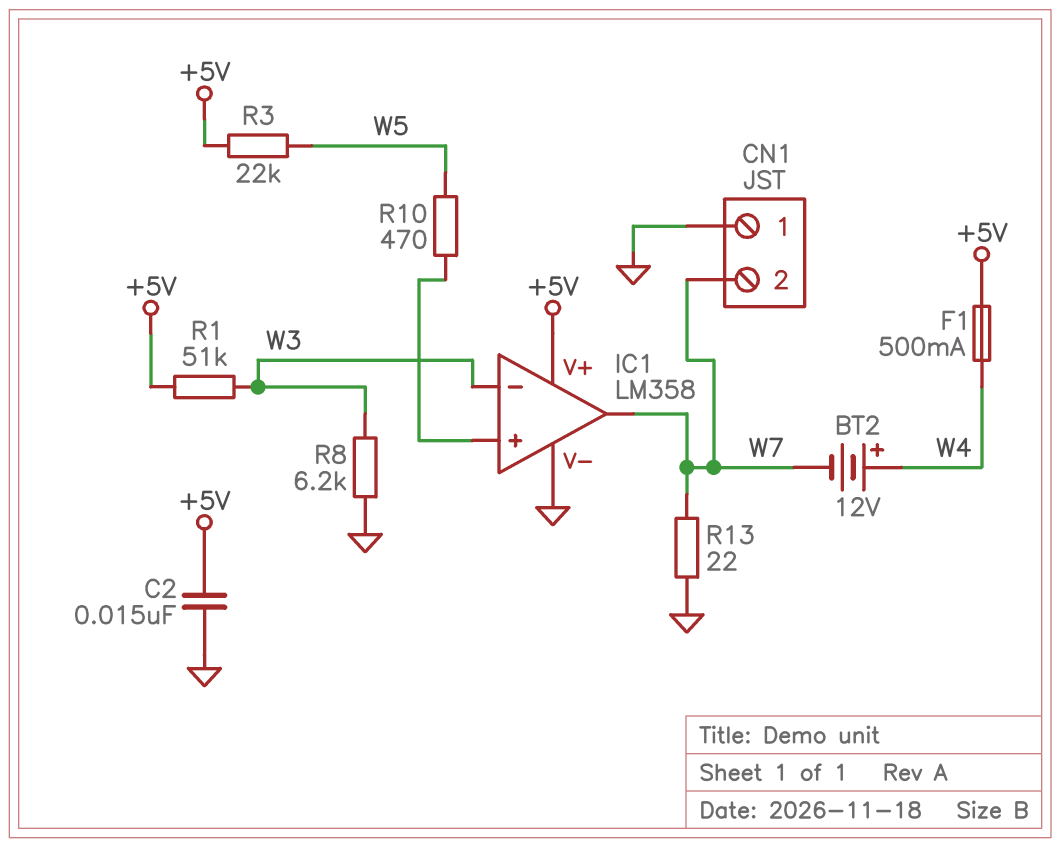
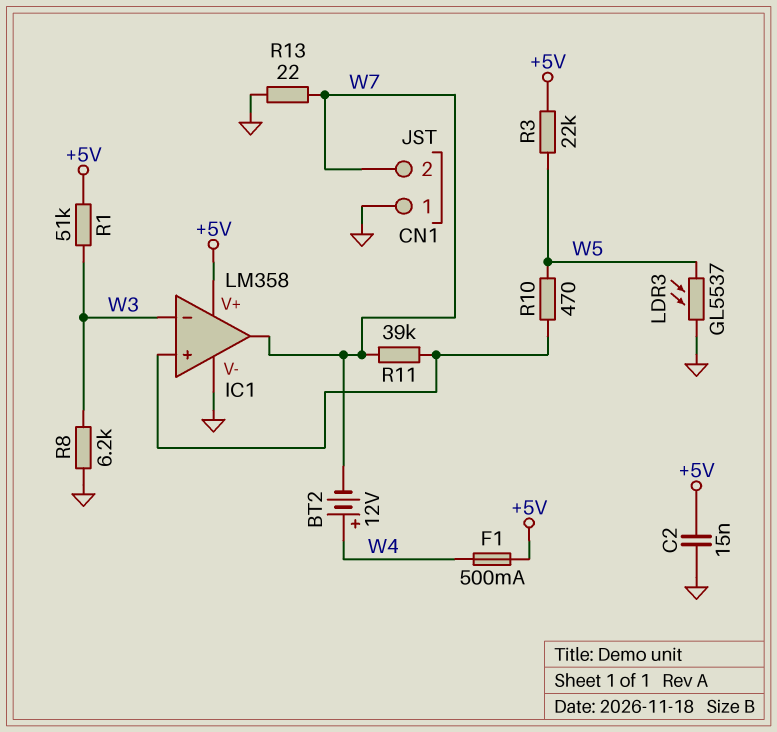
LDR3: none -> GL5537 (GND, W5)
R11: none -> 39k (IC1/in+, W7)

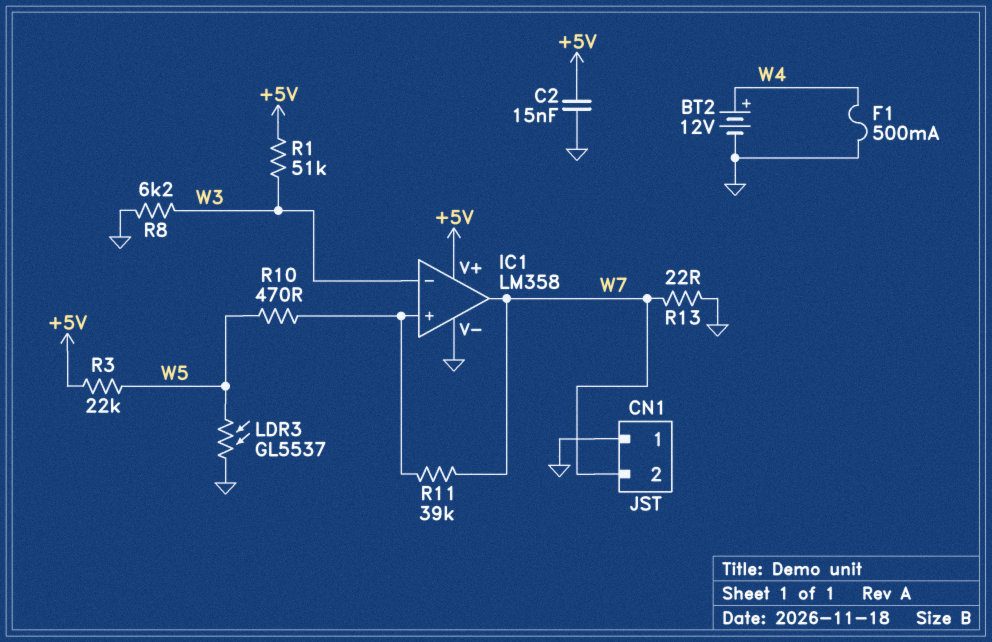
BT2: 12V (plus W4, minus W7) -> 12V (plus W4, minus GND)
F1: 500mA (+5V, W4) -> 500mA (GND, W4)

